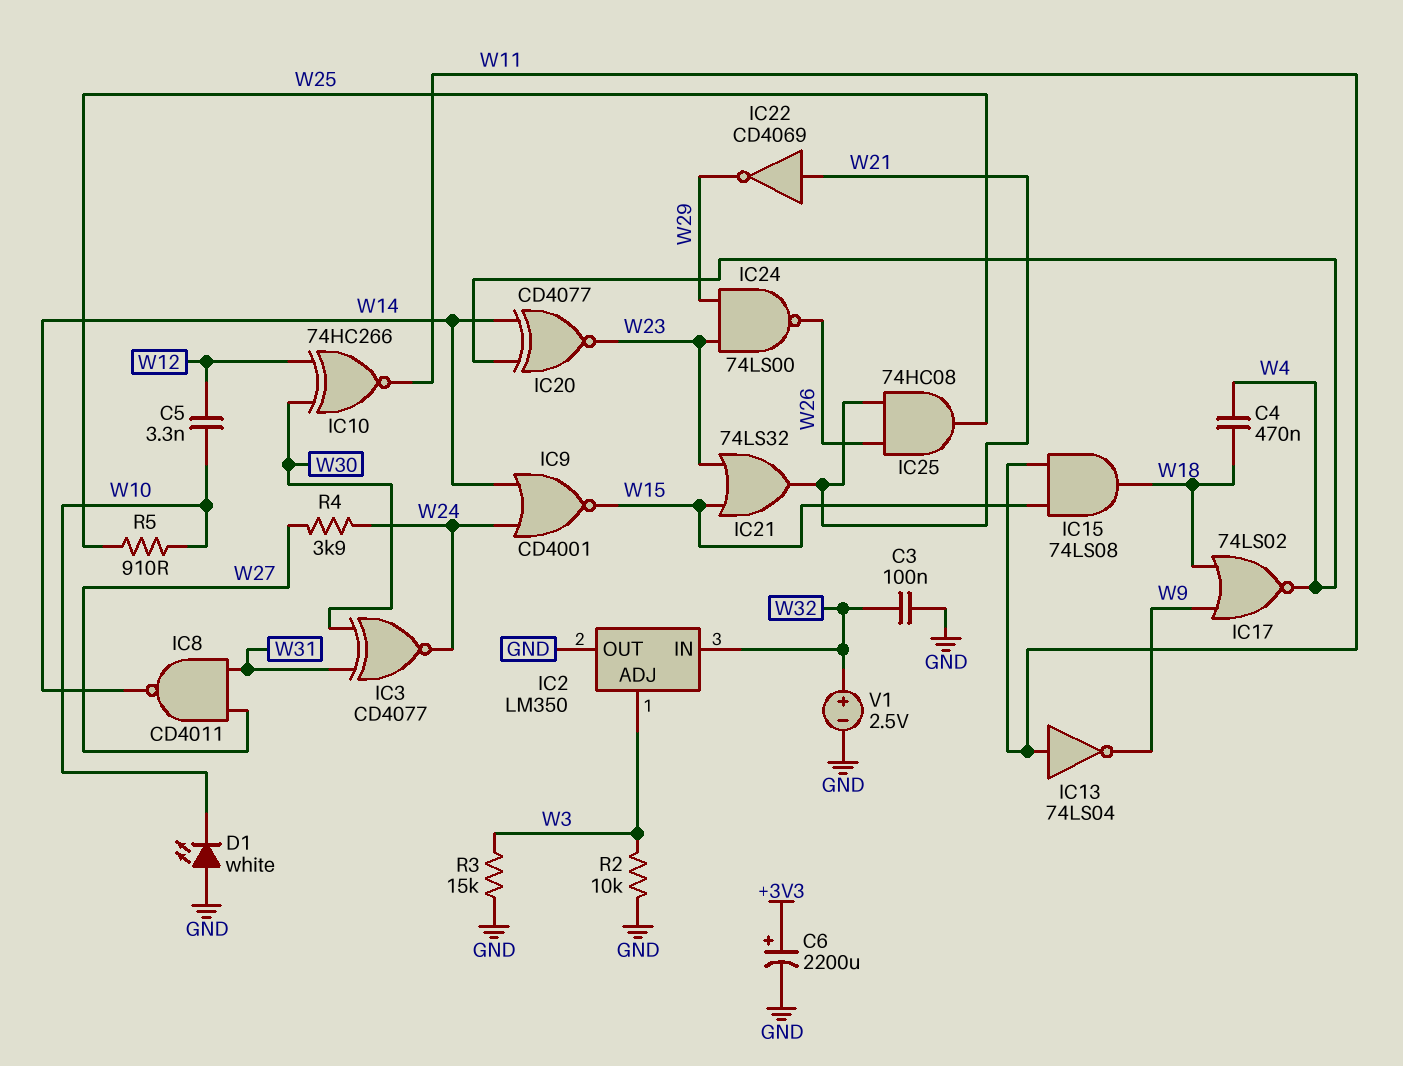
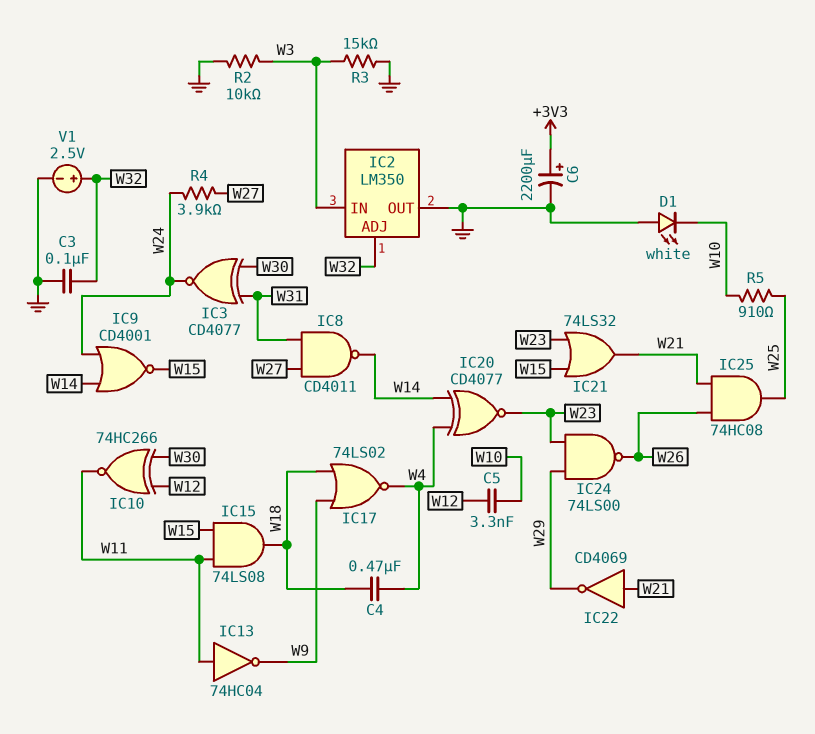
IC2 pin ADJ: W3 -> W32
IC2 pin IN: W32 -> W3
IC13: NOT 74LS04 (in W11, out W9) -> NOT 74HC04 (in W11, out W9)

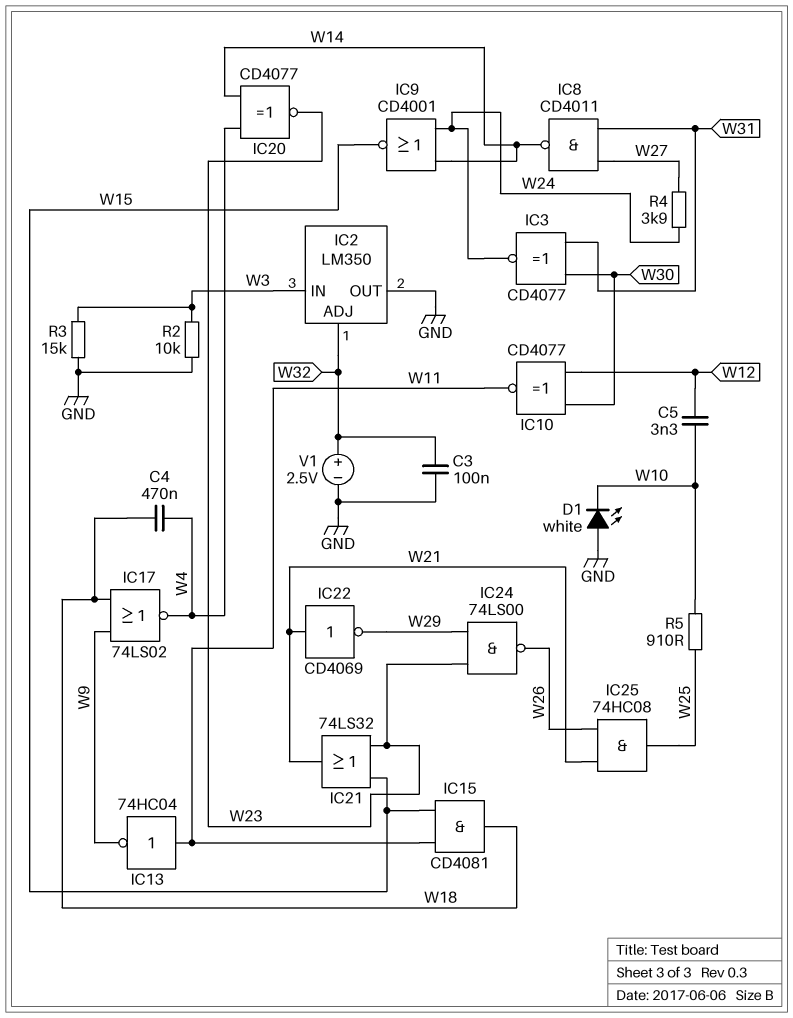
C6: 2200uF (plus +3V3, minus GND) -> none
IC10: XNOR 74HC266 (in W12, in W30, out W11) -> XNOR CD4077 (in W12, in W30, out W11)
IC15: AND 74LS08 (in W11, in W15, out W18) -> AND CD4081 (in W11, in W15, out W18)

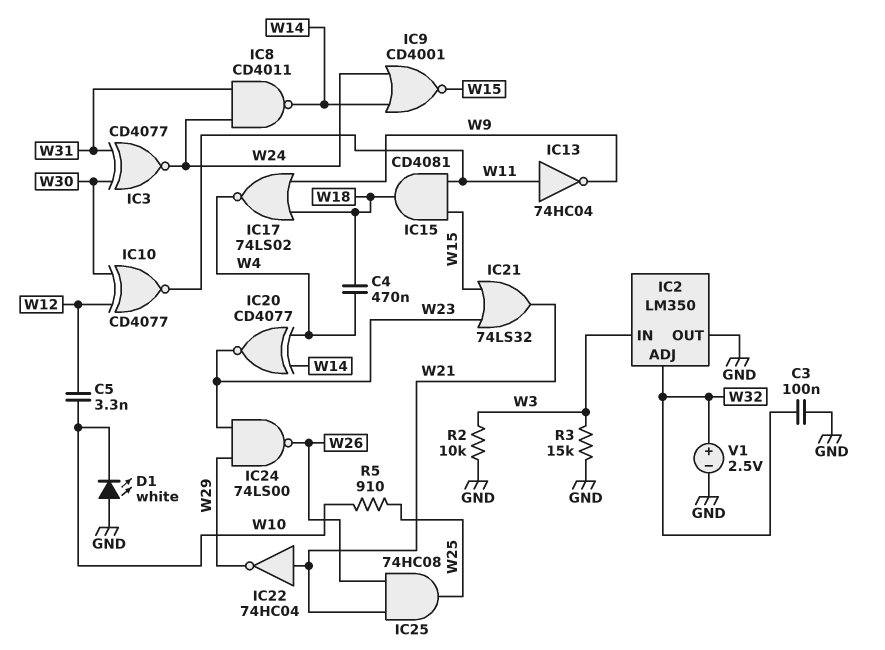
IC8: NAND CD4011 (in W27, in W31, out W14) -> NAND CD4011 (in W24, in W31, out W14)
IC22: NOT CD4069 (in W21, out W29) -> NOT 74HC04 (in W21, out W29)
R4: 3.9k (W24, W27) -> none

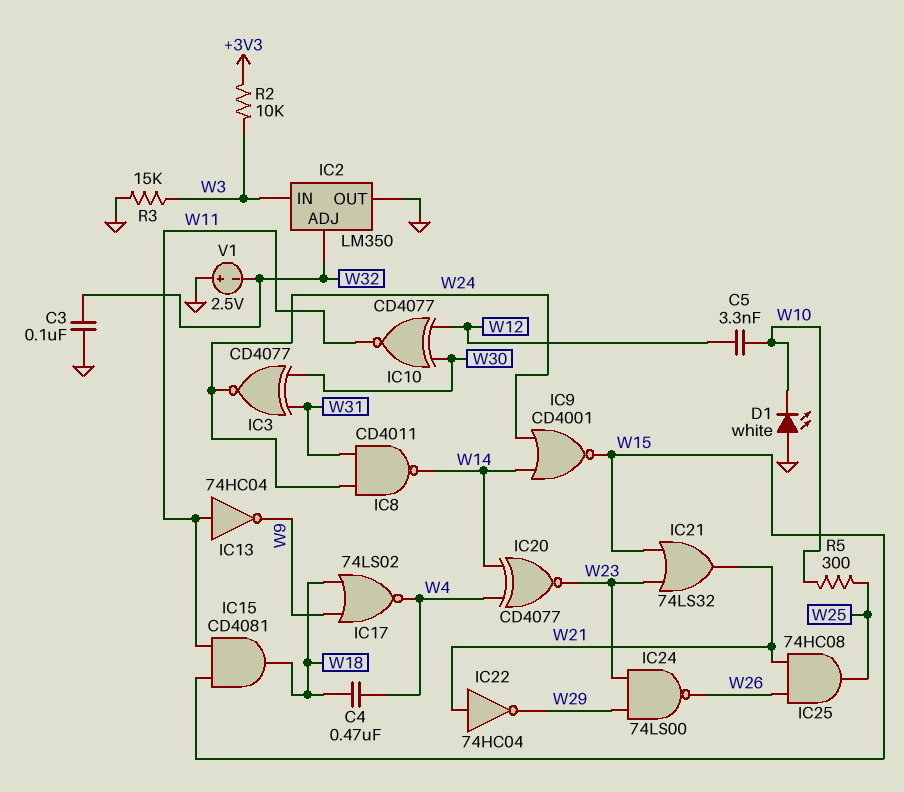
R2: 10k (GND, W3) -> 10k (+3V3, W3)
R5: 910 (W10, W25) -> 300 (W10, W25)
V1: 2.5V (plus W32, minus GND) -> 2.5V (plus GND, minus W32)

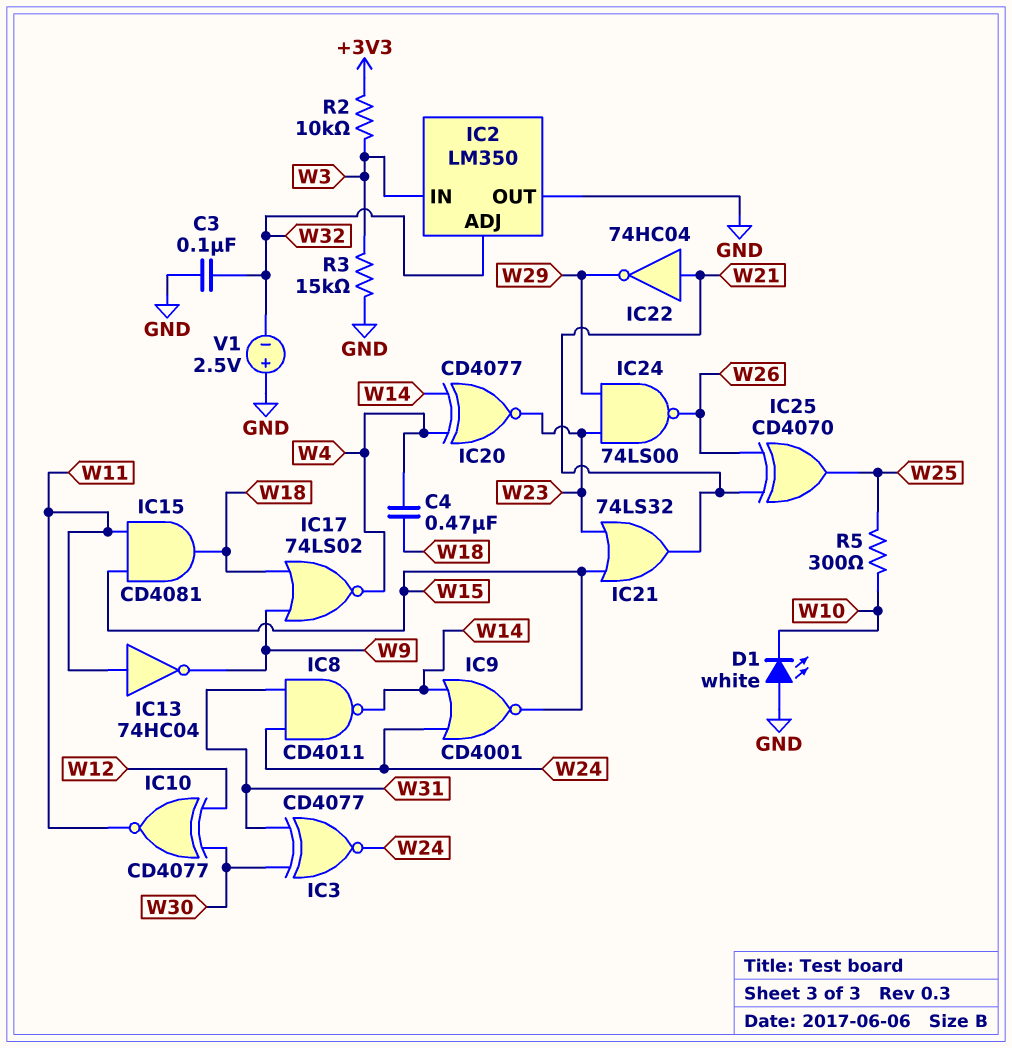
C5: 3.3nF (W10, W12) -> none
IC25: AND 74HC08 (in W21, in W26, out W25) -> XOR CD4070 (in W21, in W26, out W25)

